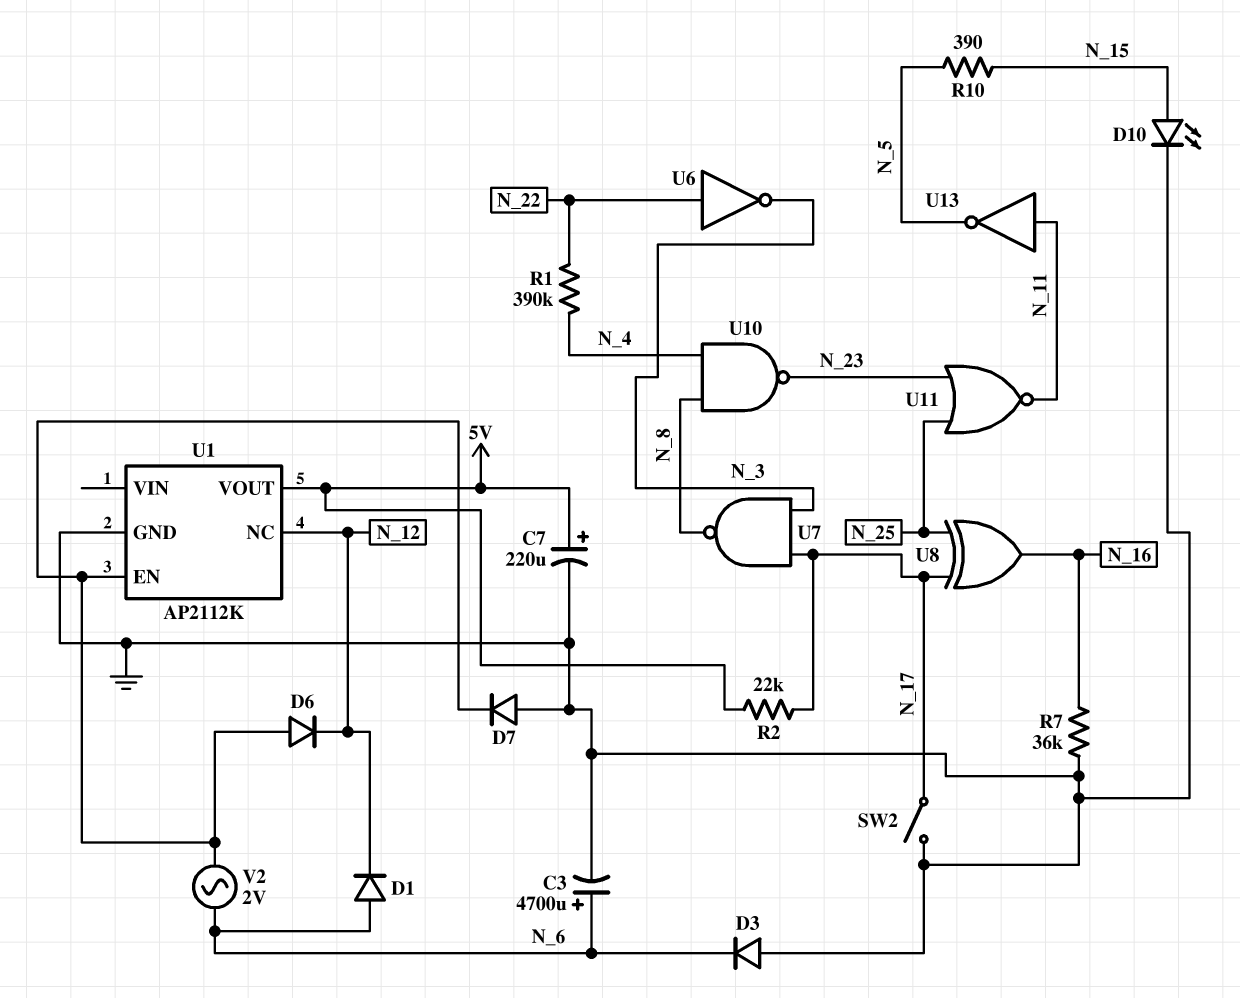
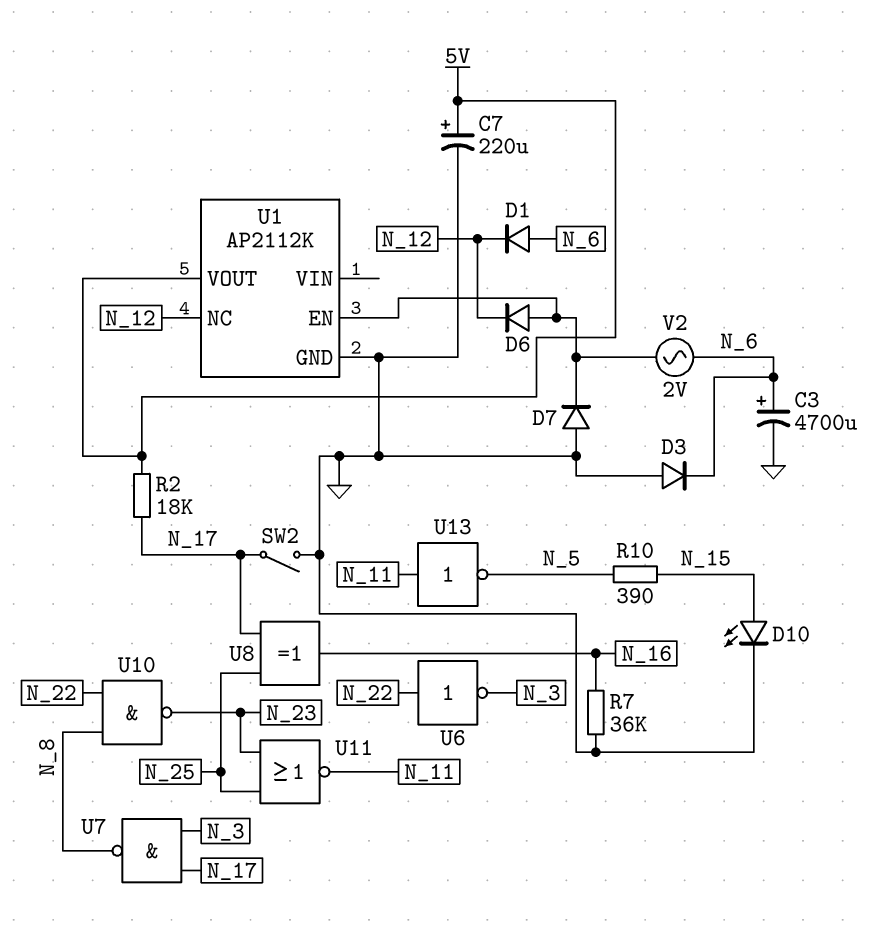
R1: 390k (N_4, N_22) -> none
R2: 22k (5V, N_17) -> 18k (5V, N_17)
U10: NAND (in N_4, in N_8, out N_23) -> NAND (in N_8, in N_22, out N_23)

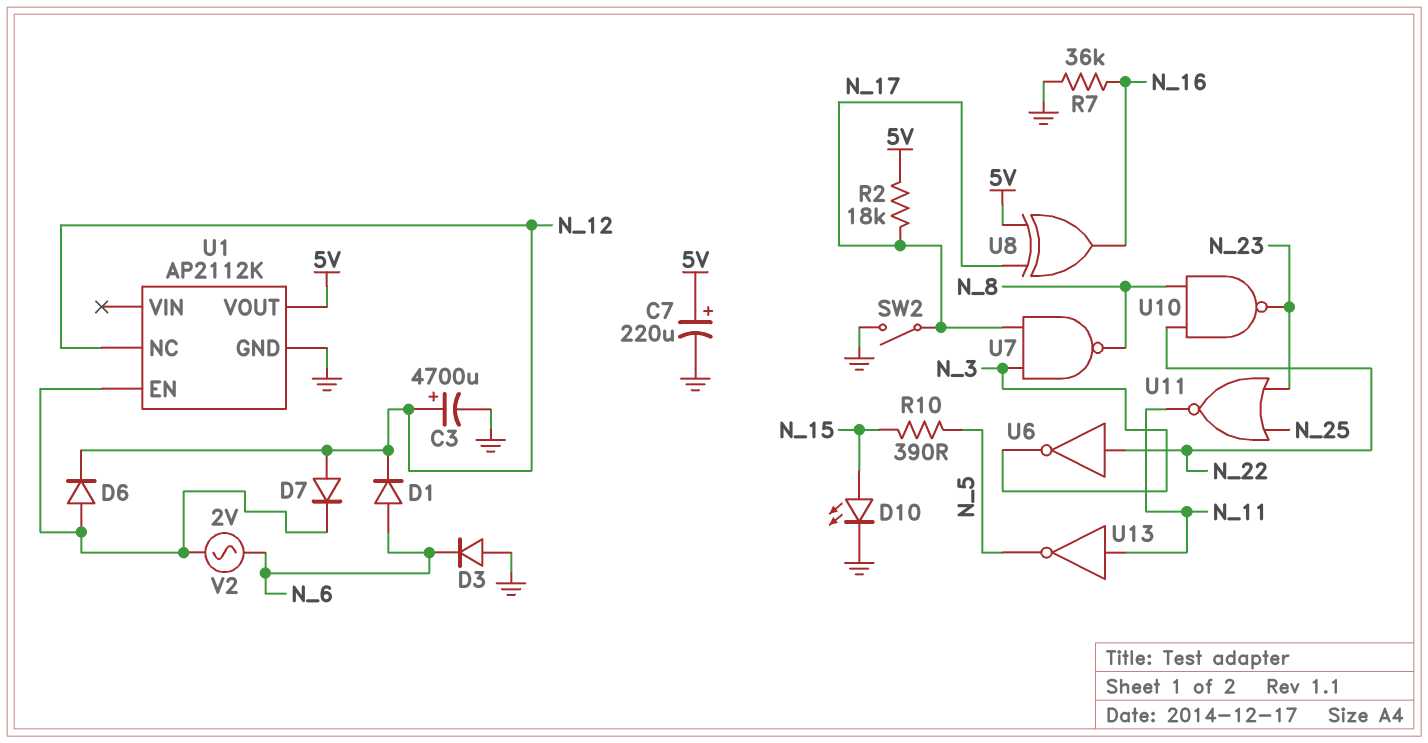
C3: 4700uF (plus N_6, minus GND) -> 4700uF (plus N_12, minus GND)
D7: diode (A GND, K U1/EN) -> diode (A N_12, K U1/EN)
U8: XOR (in N_17, in N_25, out N_16) -> XOR (in 5V, in N_17, out N_16)

